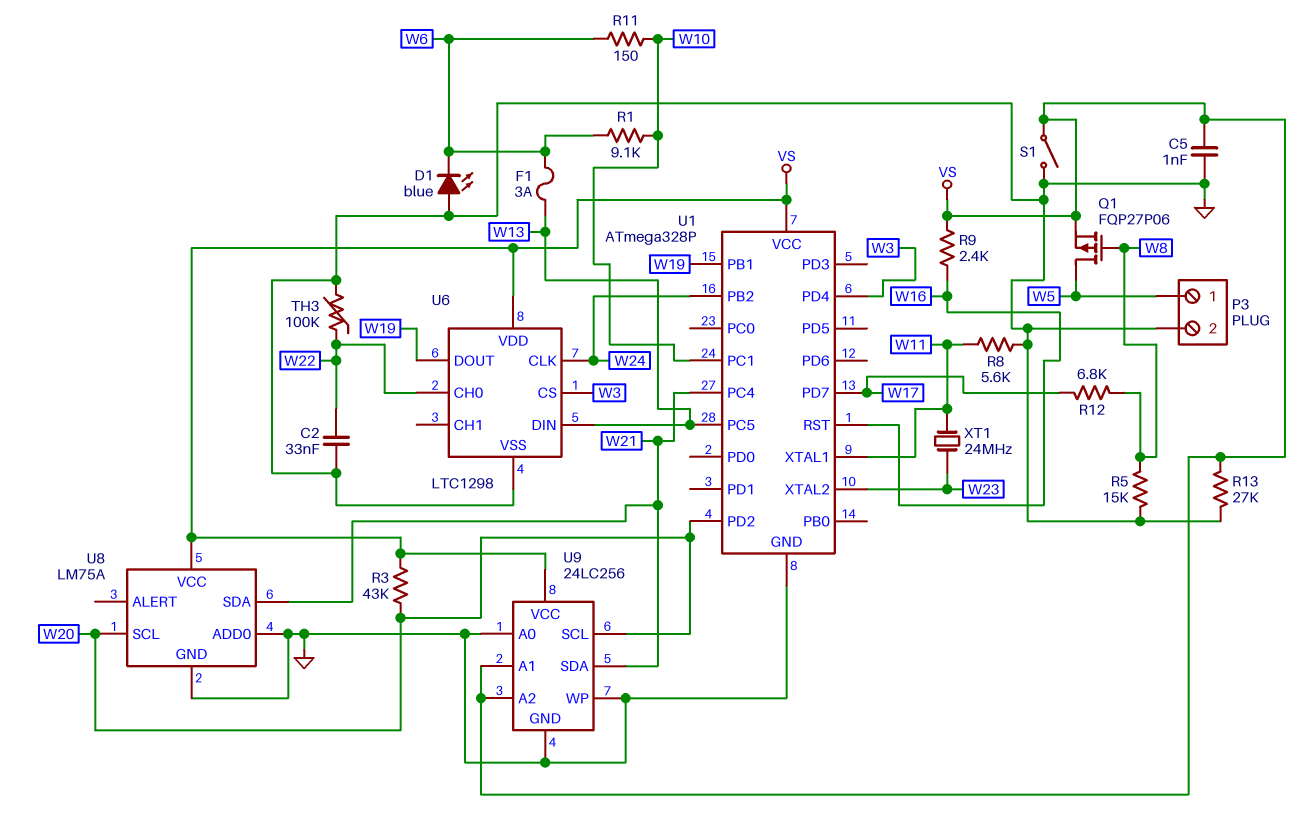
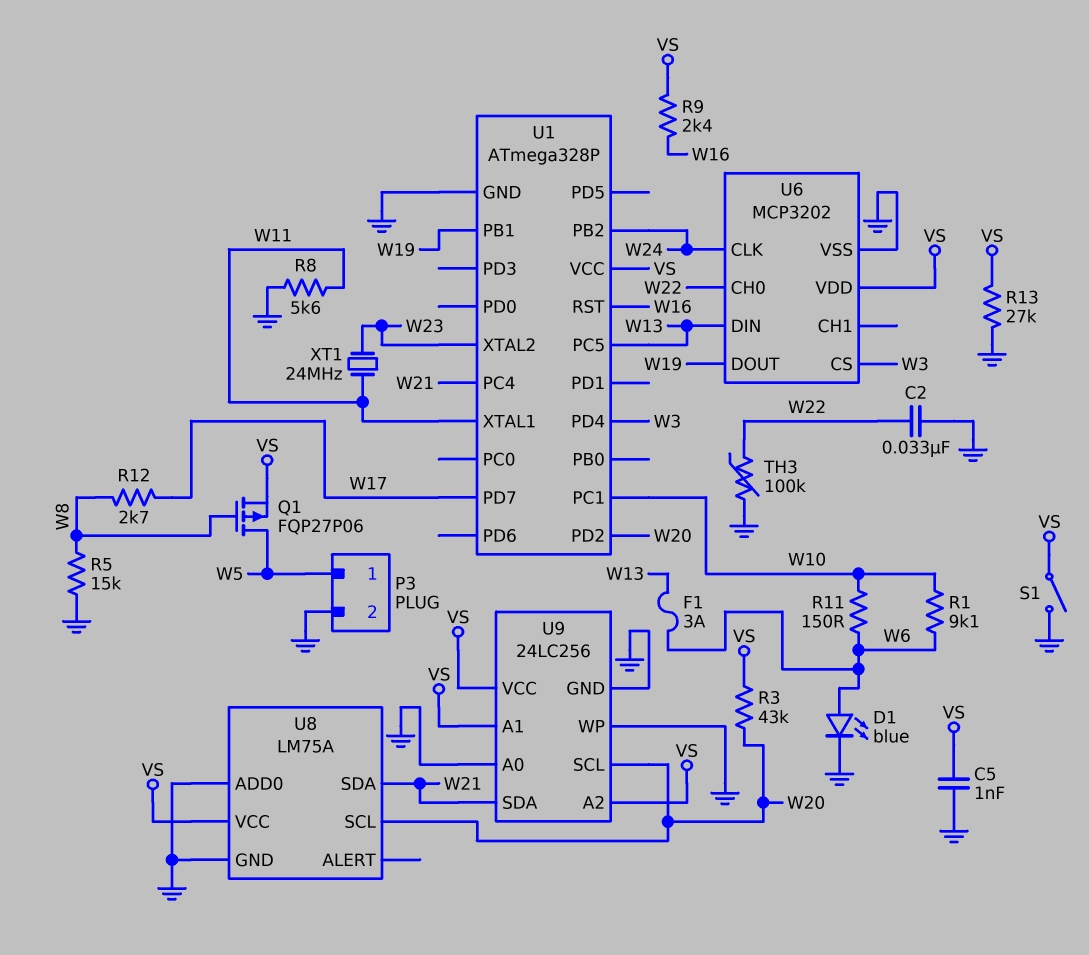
D1: LED blue (A GND, K W6) -> LED blue (A W6, K GND)
R12: 6.8k (W8, W17) -> 2.7k (W8, W17)
U6: LTC1298 -> MCP3202

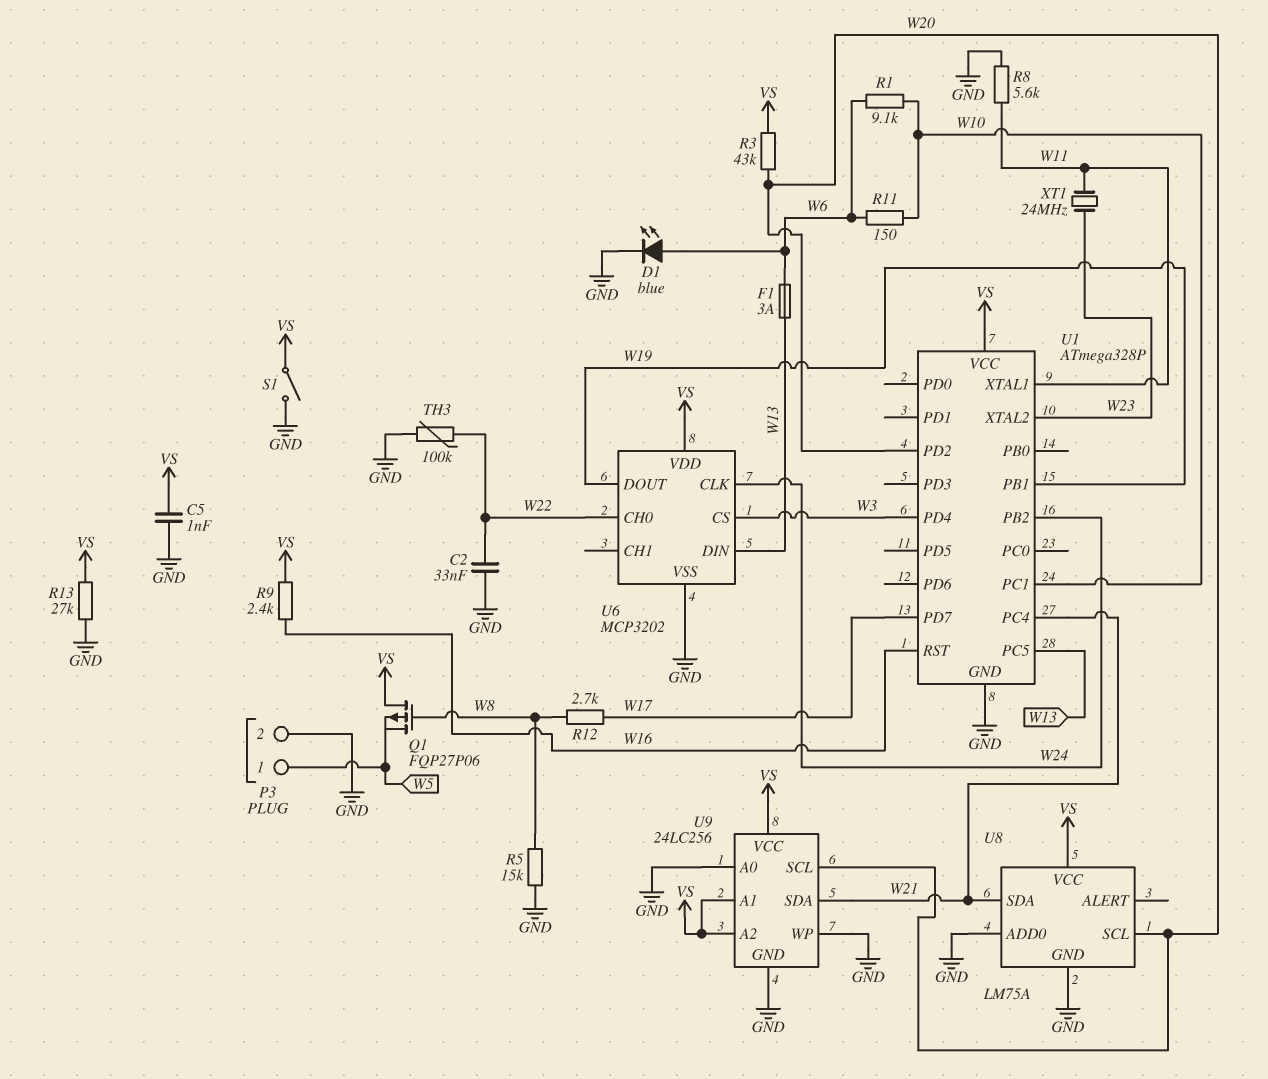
Q1: PMOS FQP27P06 (G W8, D W5, S VS) -> PMOS FQP27P06 (G W8, D VS, S W5)

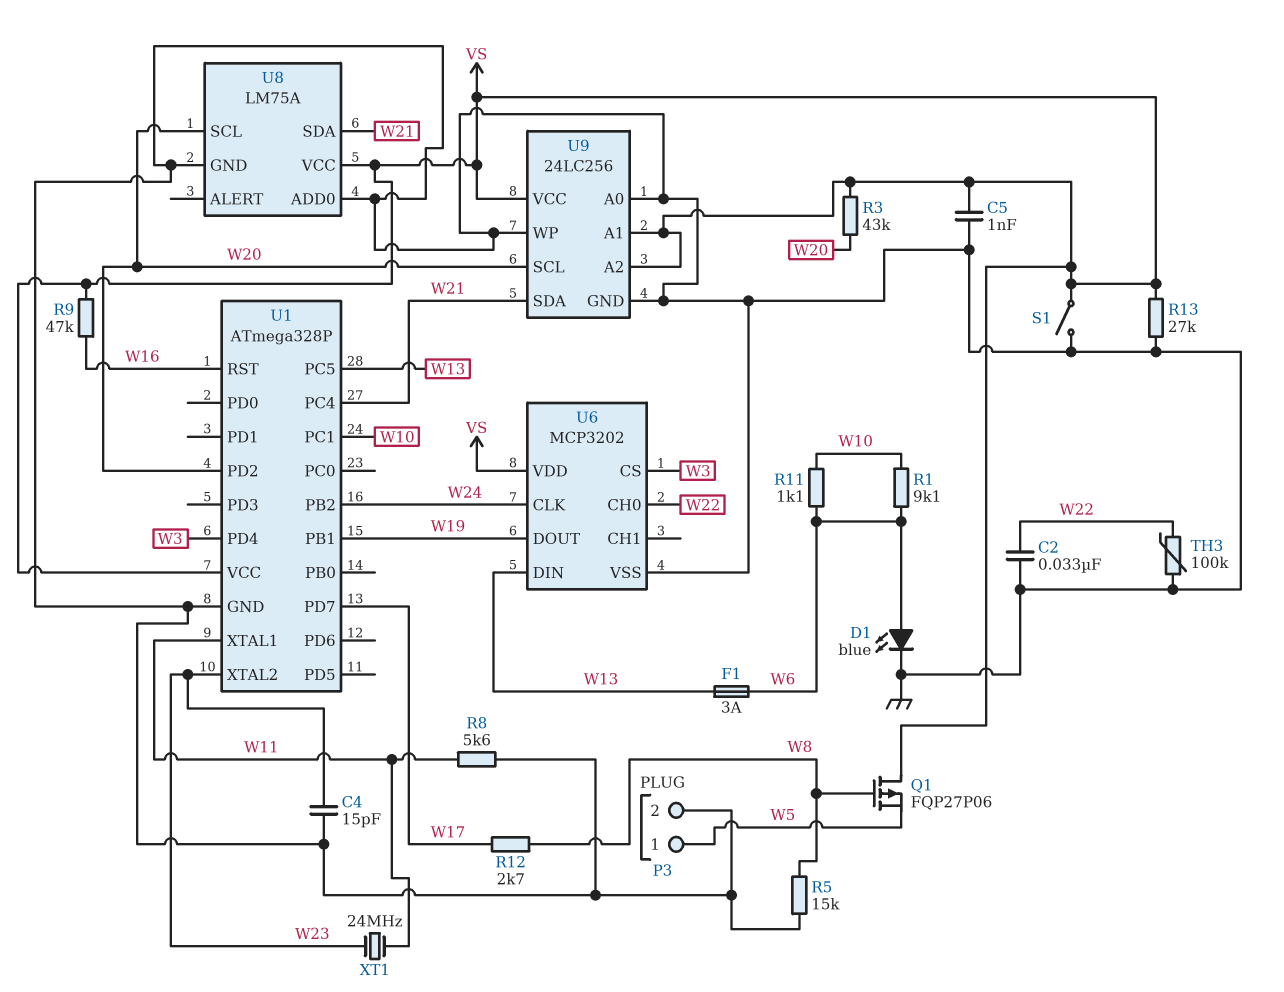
C4: none -> 15pF (GND, W23)
R9: 2.4k (VS, W16) -> 47k (VS, W16)
R11: 150 (W6, W10) -> 1.1k (W6, W10)

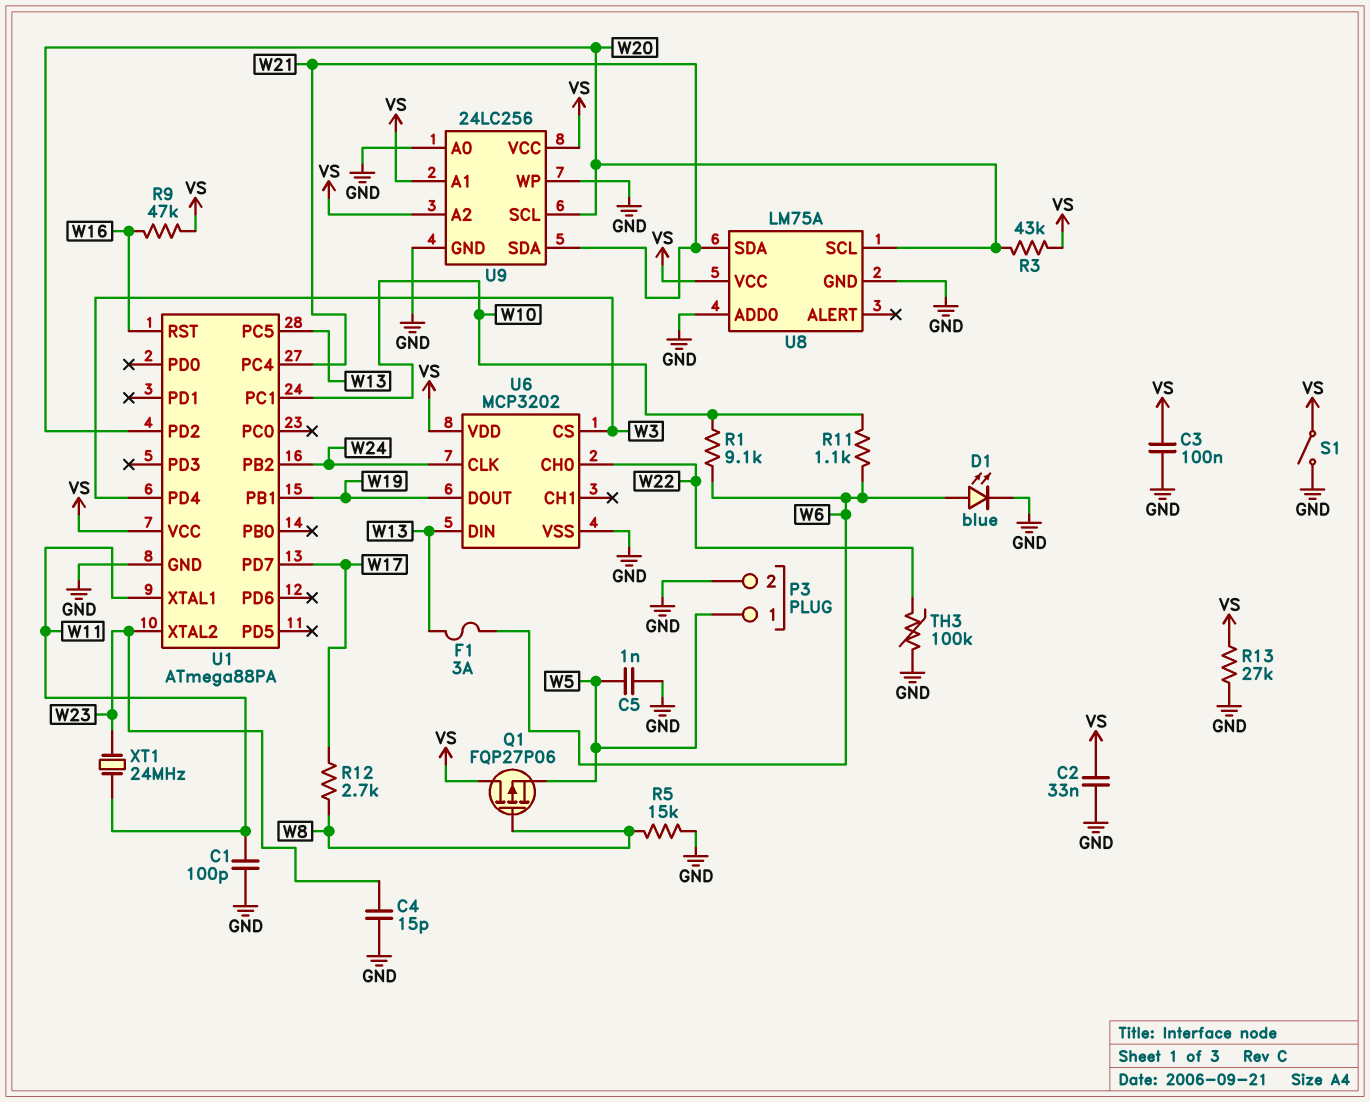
C1: none -> 100pF (GND, W11)
C2: 33nF (GND, W22) -> 33nF (GND, VS)
C3: none -> 100nF (GND, VS)
C5: 1nF (GND, VS) -> 1nF (GND, W5)
R8: 5.6k (GND, W11) -> none
U1: ATmega328P -> ATmega88PA

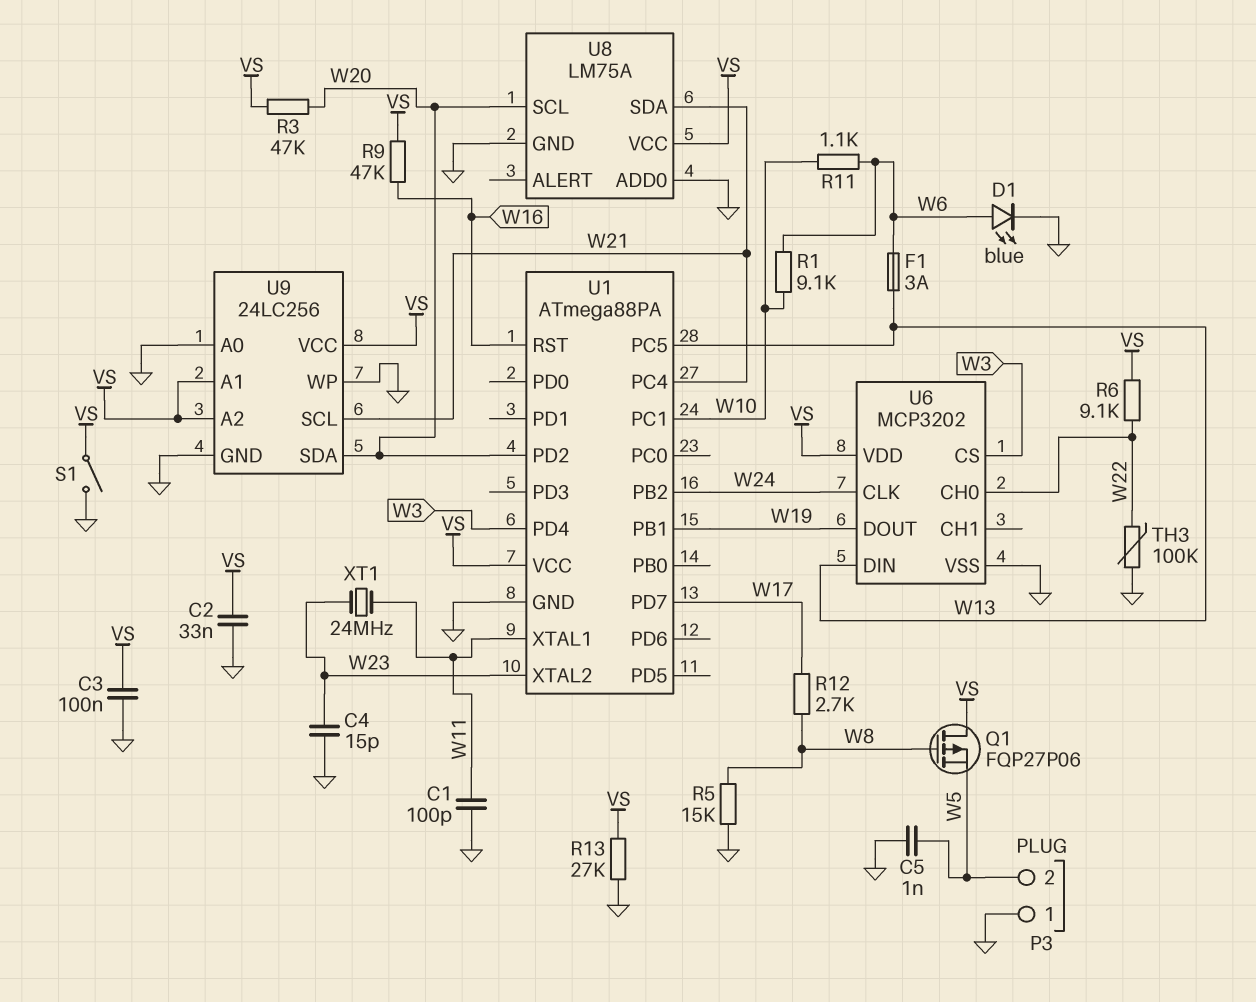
P3 pin 1: W5 -> GND
P3 pin 2: GND -> W5
R3: 43k (VS, W20) -> 47k (VS, W20)
R6: none -> 9.1k (VS, W22)
U9 pin SCL: W20 -> W21
U9 pin SDA: W21 -> W20

